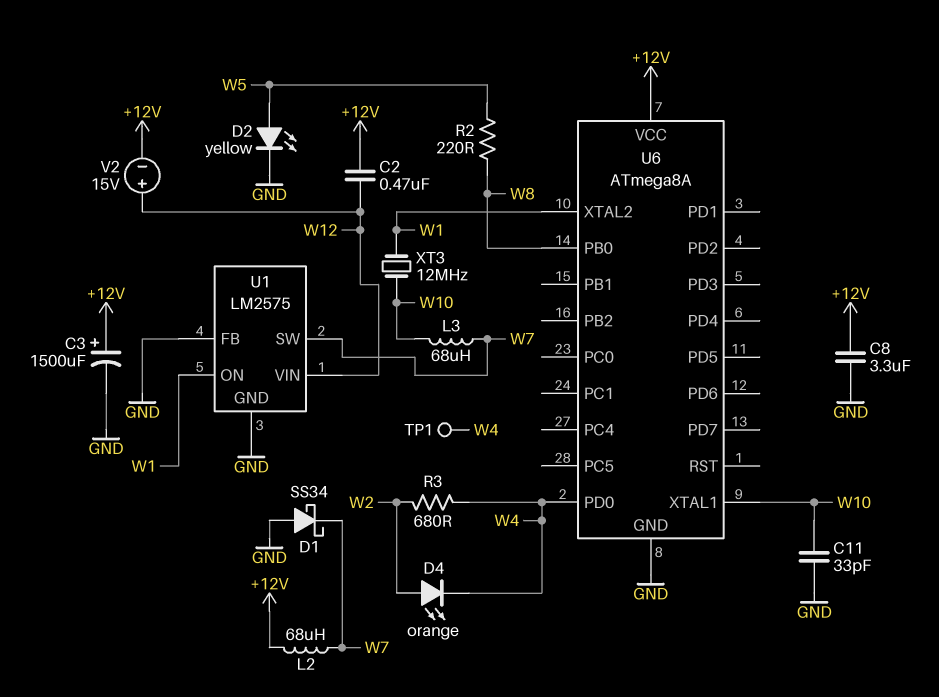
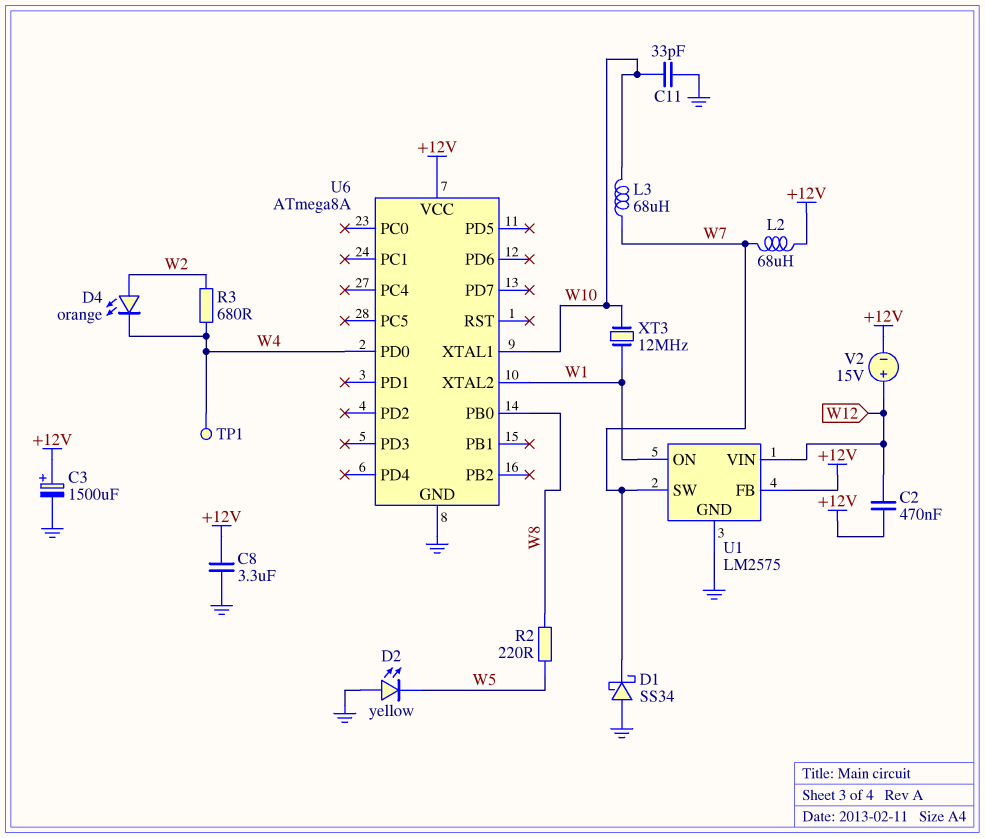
D2: LED yellow (A W5, K GND) -> LED yellow (A GND, K W5)
U1 pin FB: GND -> +12V

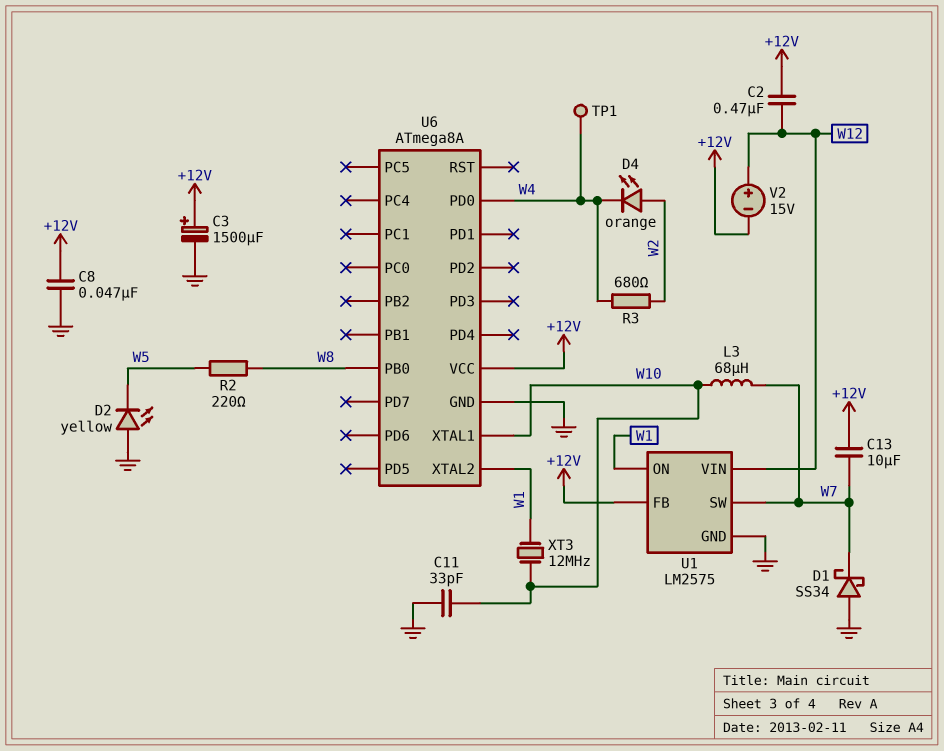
C8: 3.3uF (+12V, GND) -> 47nF (+12V, GND)
C13: none -> 10uF (+12V, W7)
L2: 68uH (+12V, W7) -> none

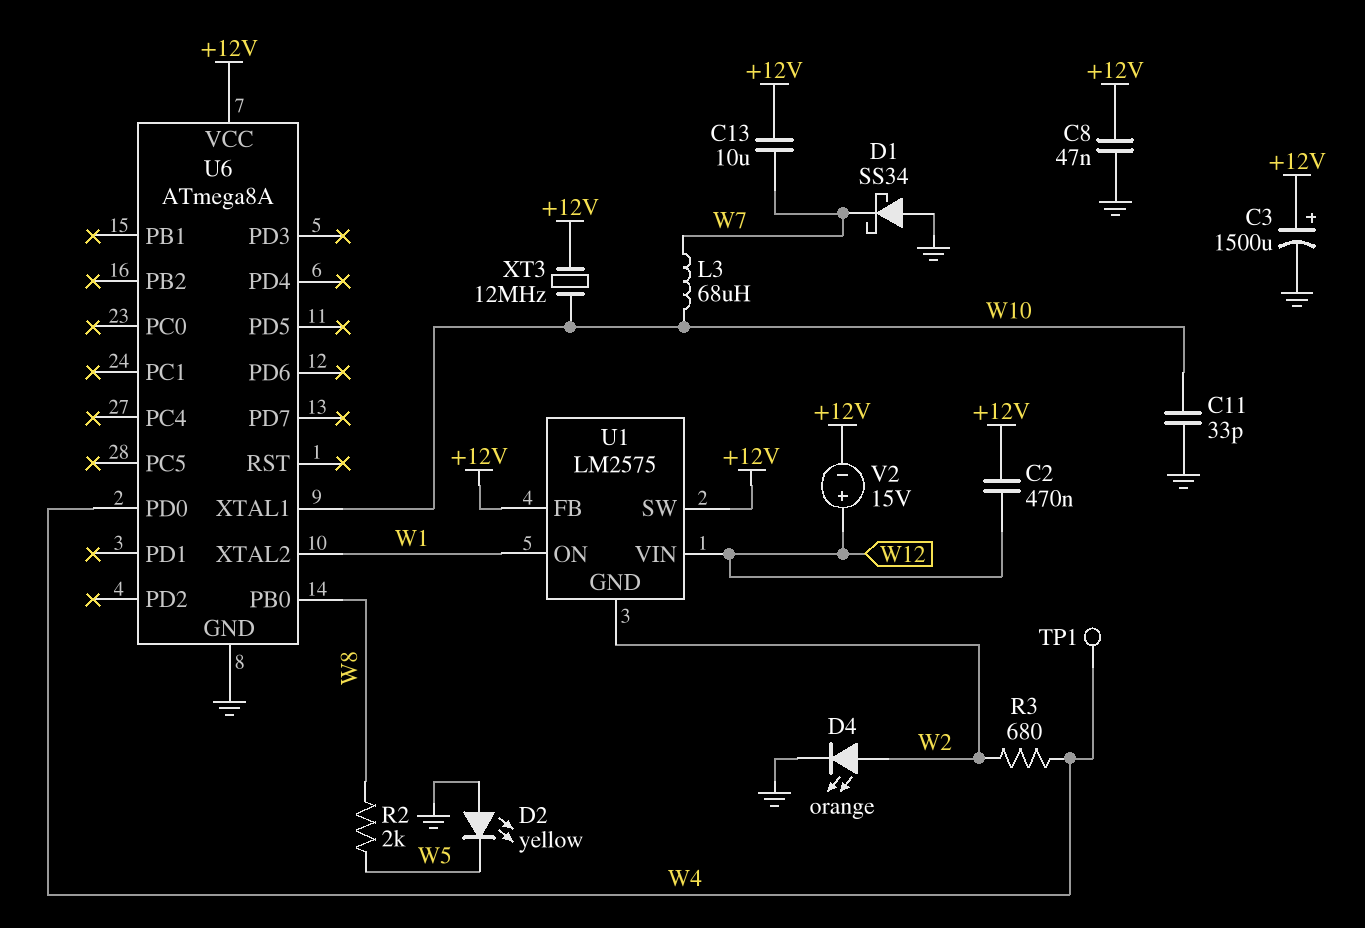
D4: LED orange (A W2, K W4) -> LED orange (A W2, K GND)
R2: 220 (W5, W8) -> 2k (W5, W8)
U1 pin GND: GND -> W2
U1 pin SW: W7 -> +12V
XT3: 12MHz (W1, W10) -> 12MHz (+12V, W10)

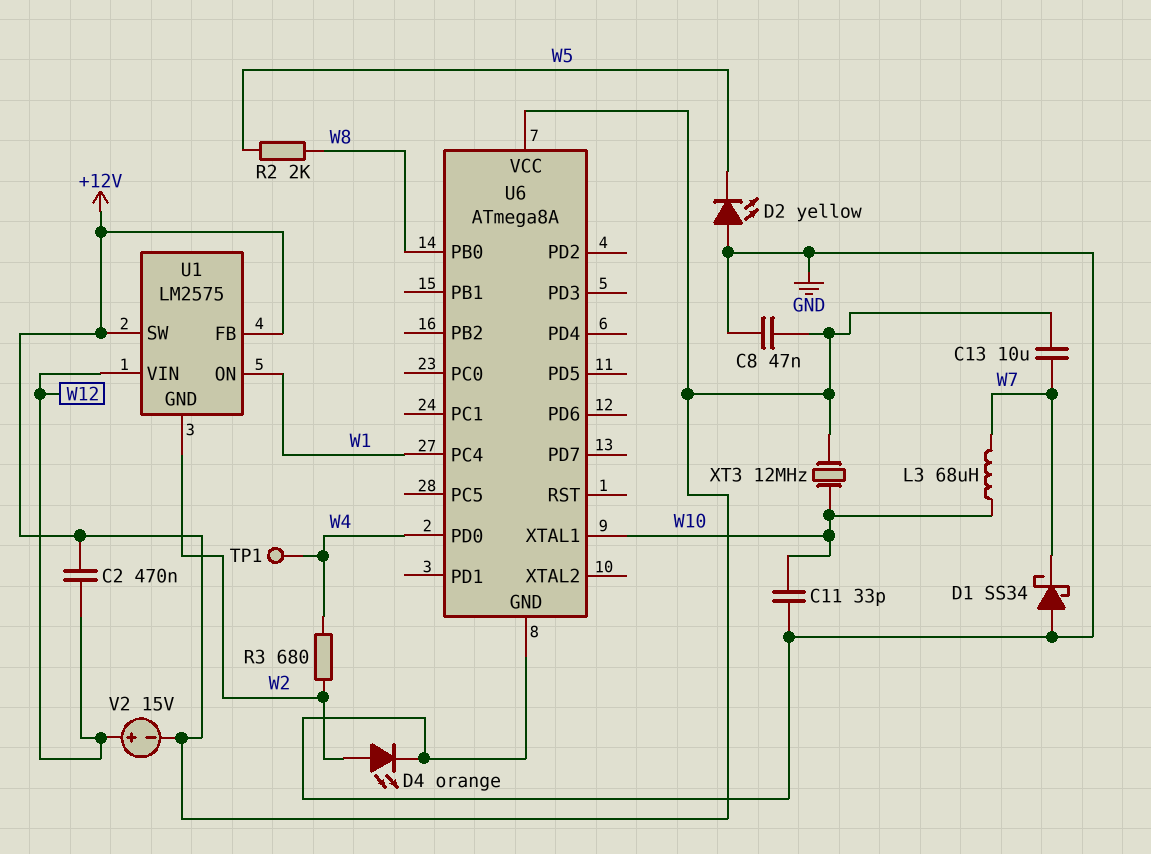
C3: 1500uF (plus +12V, minus GND) -> none
U6 pin PC4: none -> W1
U6 pin XTAL2: W1 -> none

